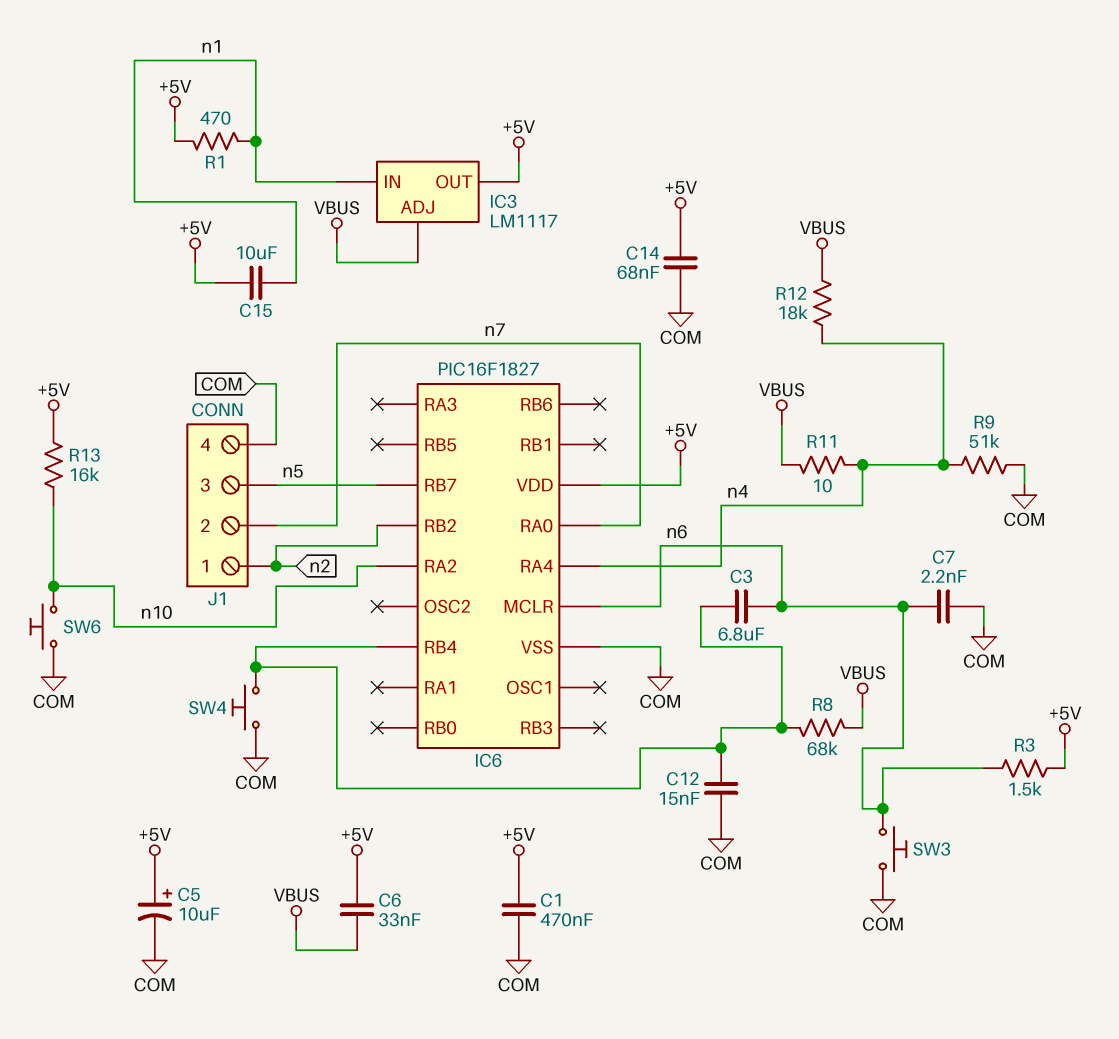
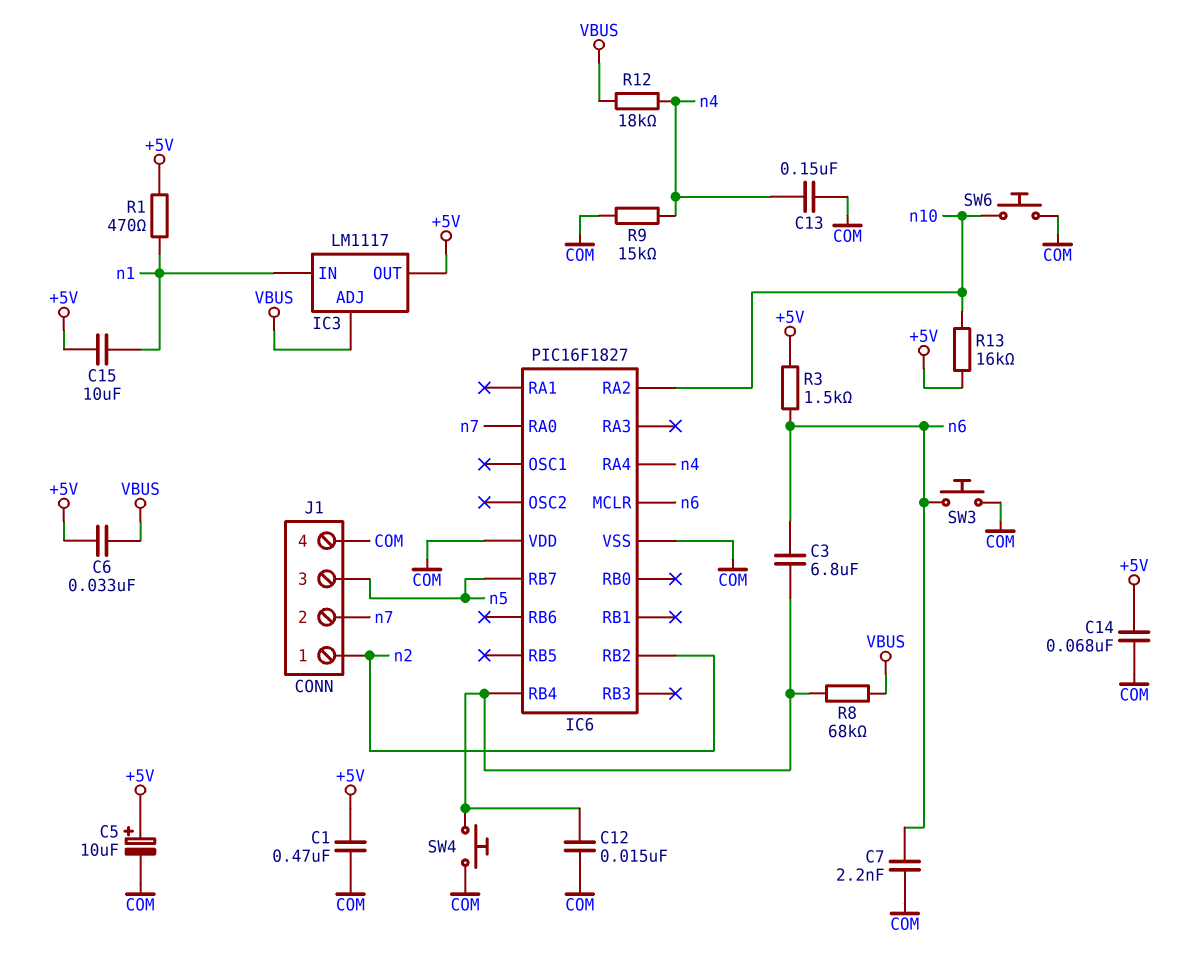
C13: none -> 150nF (COM, n4)
IC6 pin VDD: +5V -> COM
R9: 51k (COM, n4) -> 15k (COM, n4)
R11: 10 (VBUS, n4) -> none

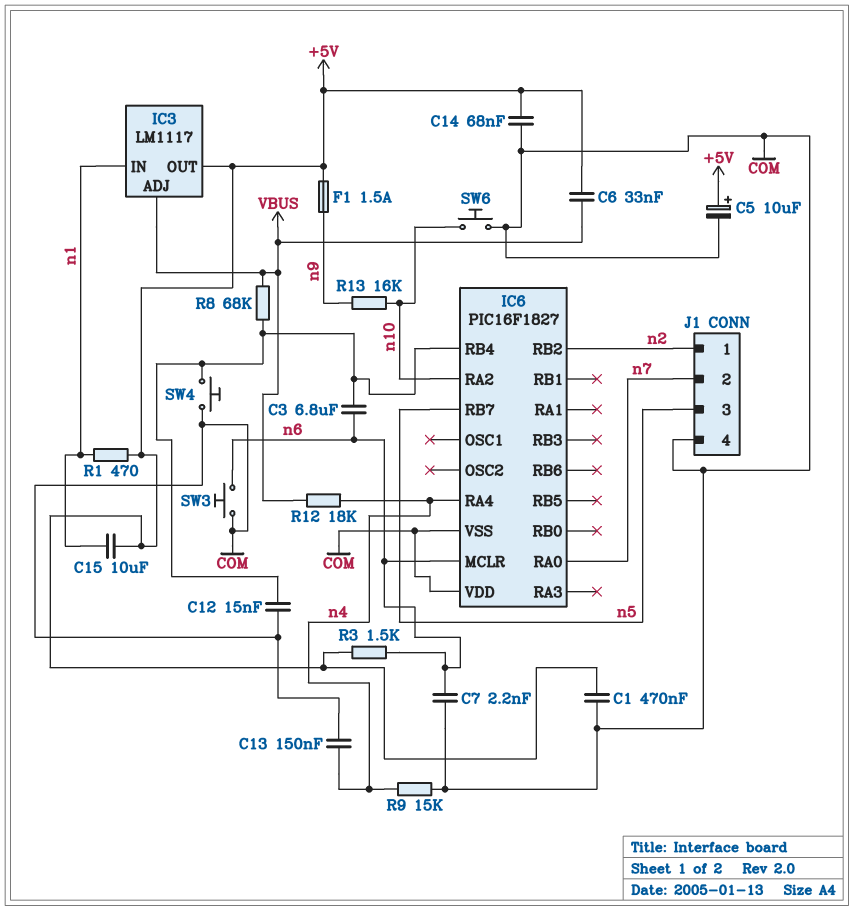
F1: none -> 1.5A (+5V, n9)
R13: 16k (+5V, n10) -> 16k (n9, n10)

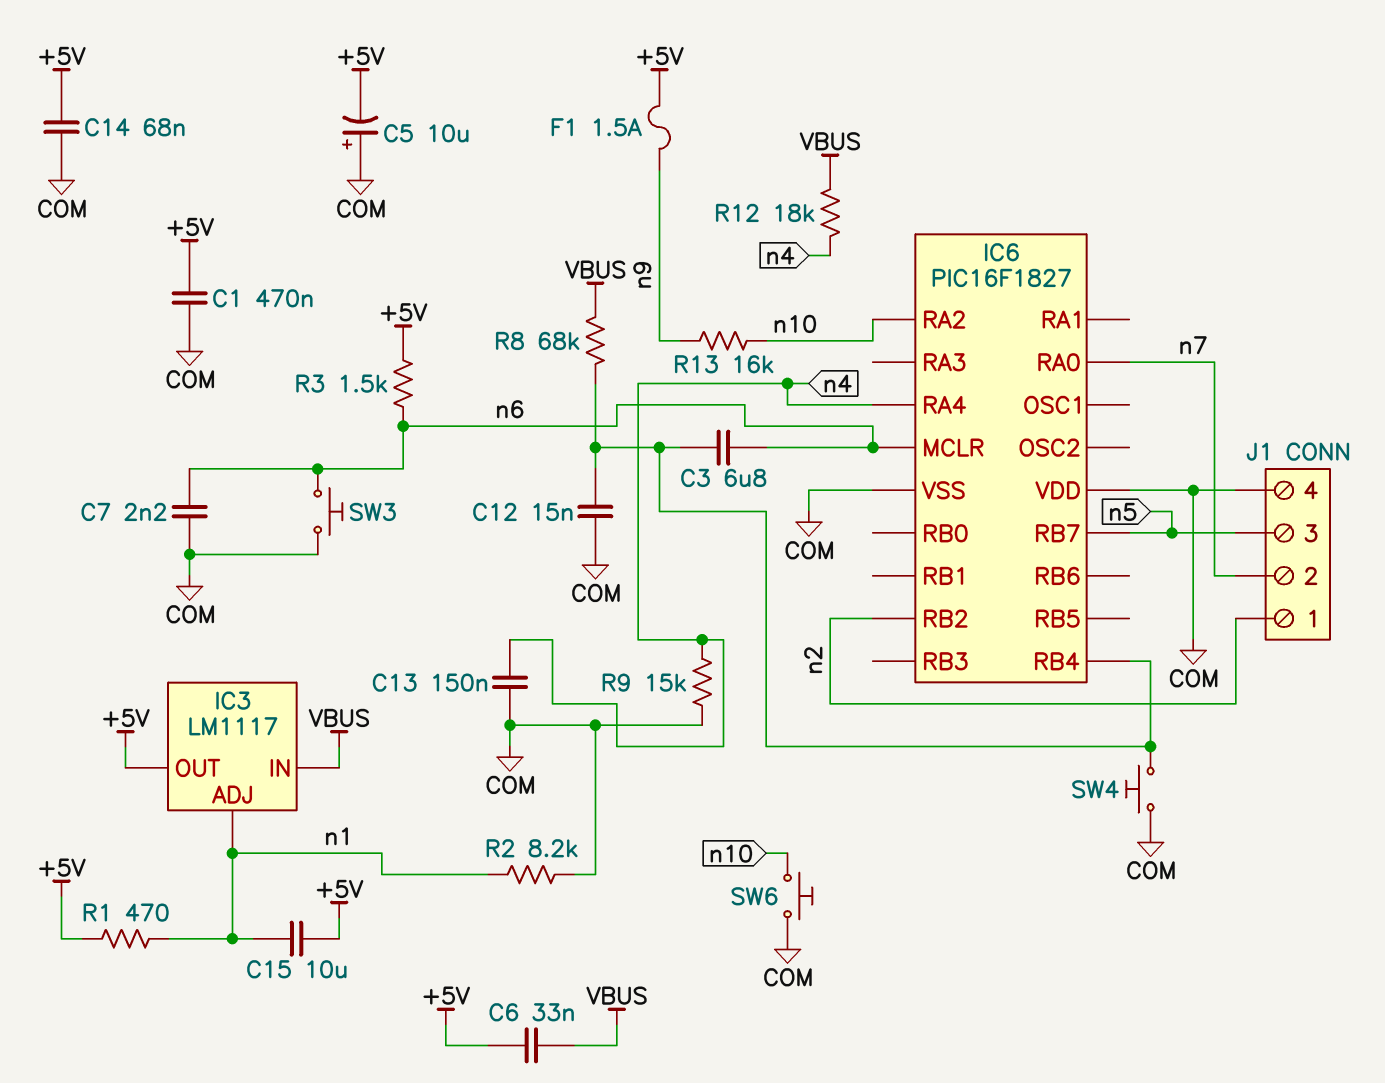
C5: 10uF (plus +5V, minus COM) -> 10uF (plus COM, minus +5V)
IC3 pin ADJ: VBUS -> n1
IC3 pin IN: n1 -> VBUS
R2: none -> 8.2k (COM, n1)

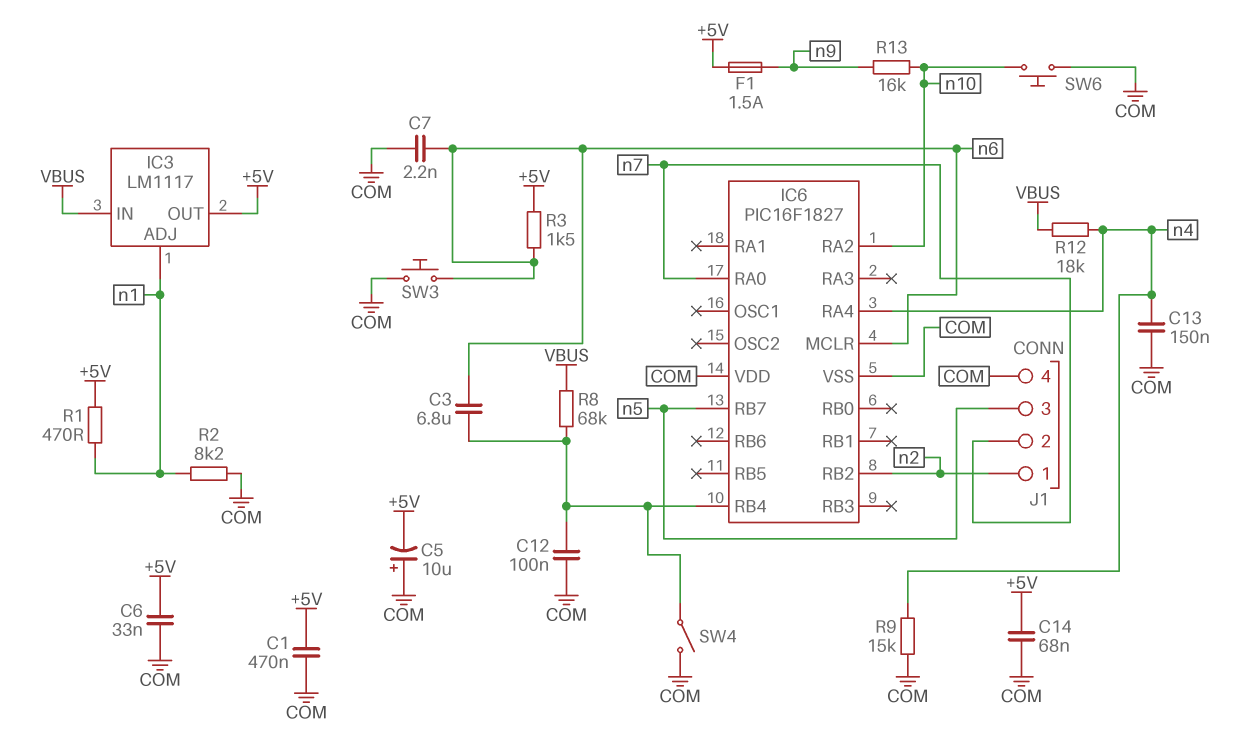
C6: 33nF (+5V, VBUS) -> 33nF (+5V, COM)
C12: 15nF (COM, IC6/RB4) -> 100nF (COM, IC6/RB4)
C15: 10uF (+5V, n1) -> none
SW4: button (COM, IC6/RB4) -> switch (COM, IC6/RB4)

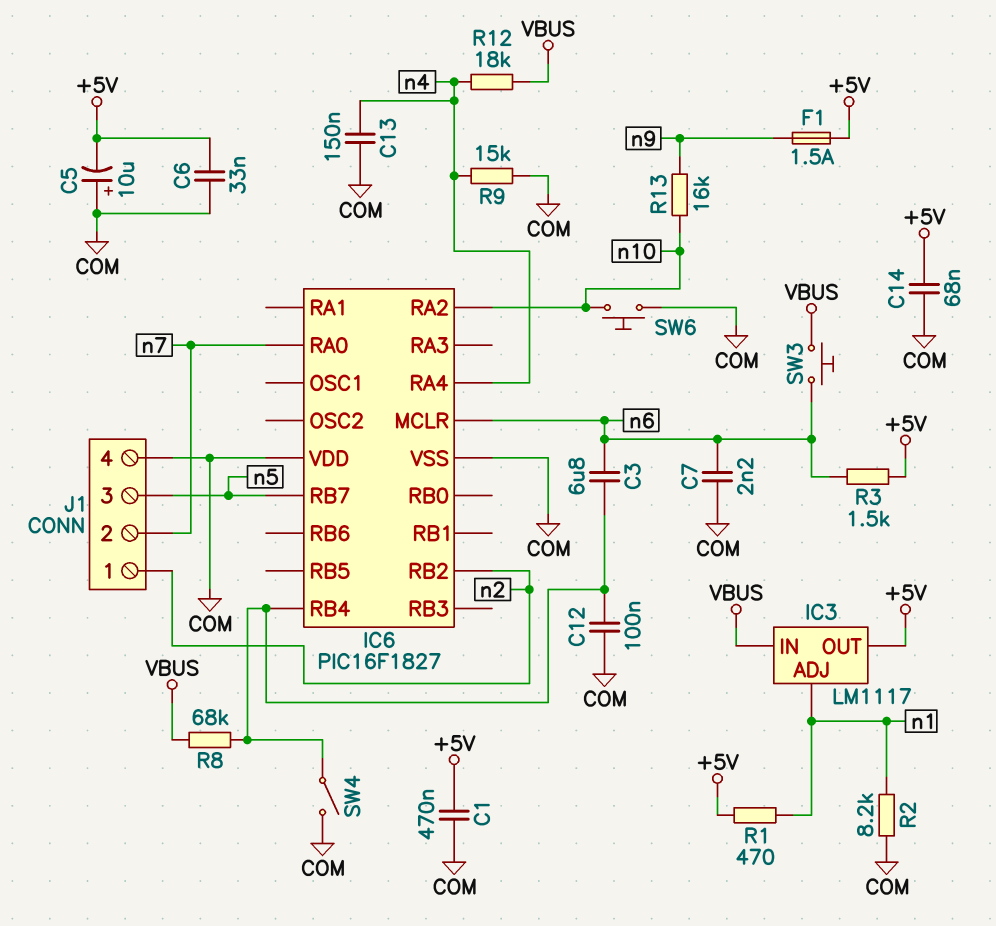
SW3: button (COM, n6) -> button (VBUS, n6)

